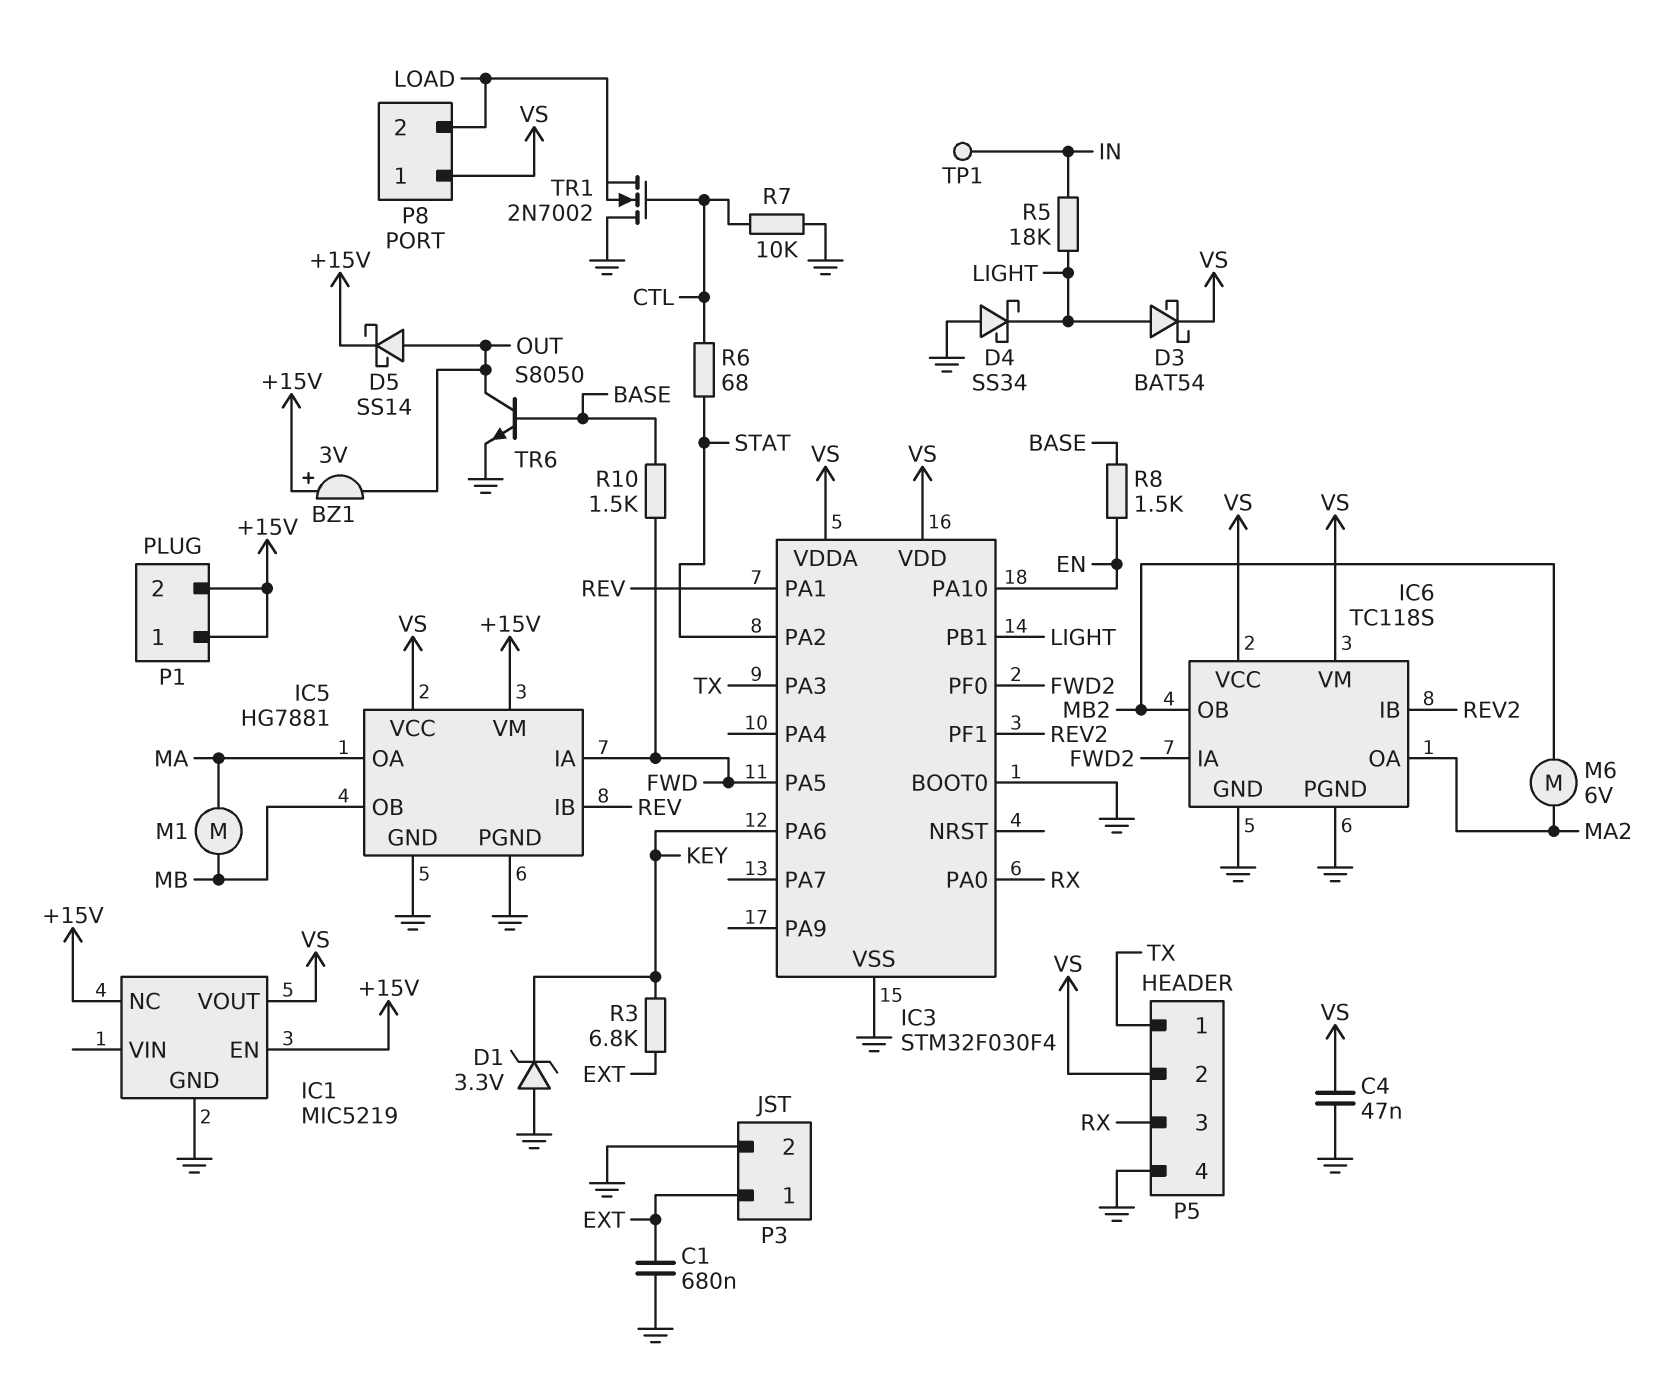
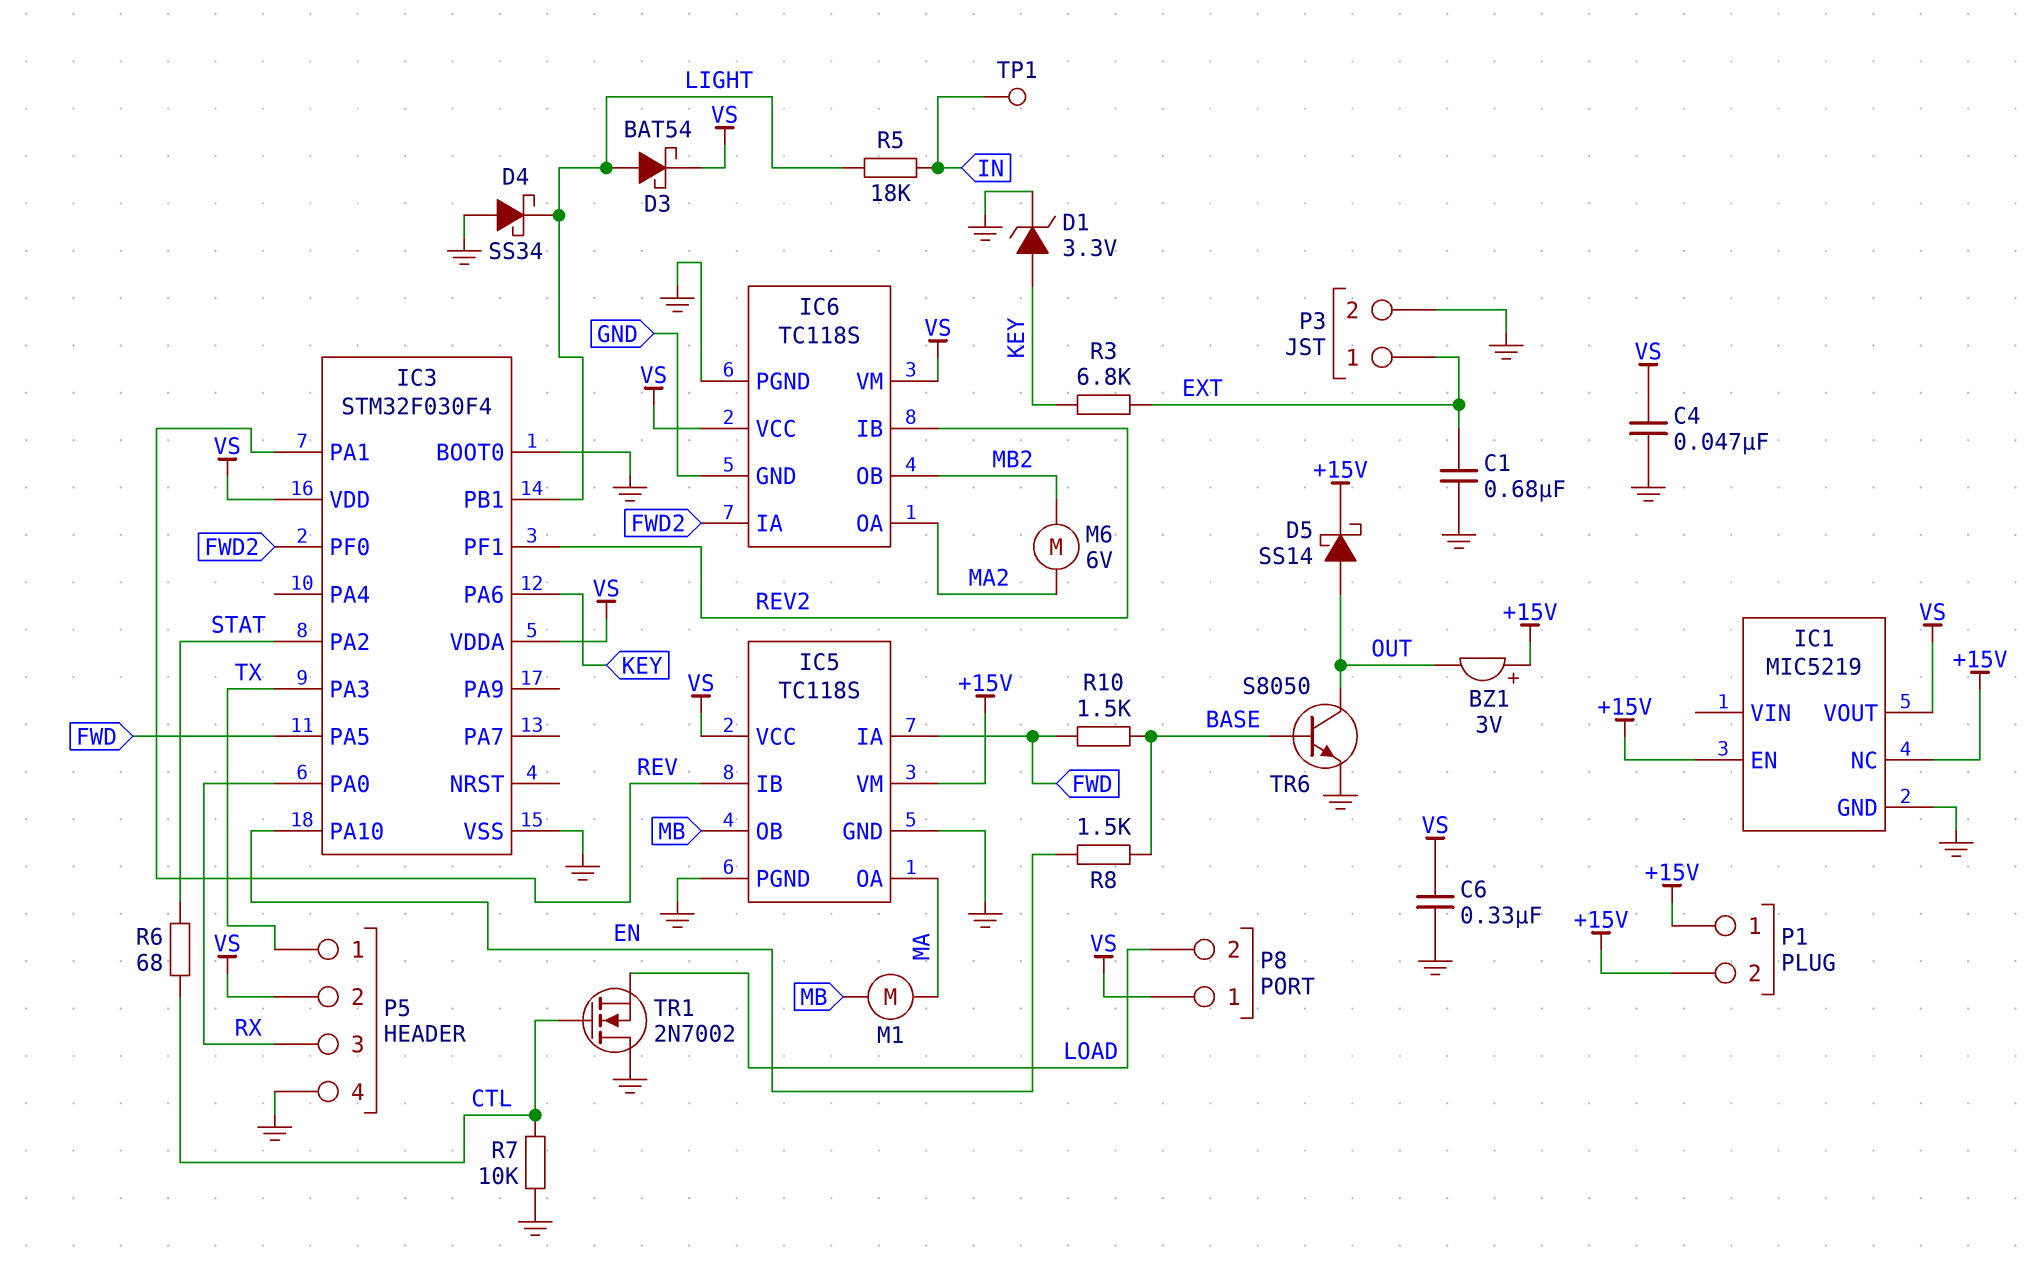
C6: none -> 330nF (GND, VS)
D1: zener 3.3V (A GND, K KEY) -> zener 3.3V (A KEY, K GND)
IC5: HG7881 -> TC118S

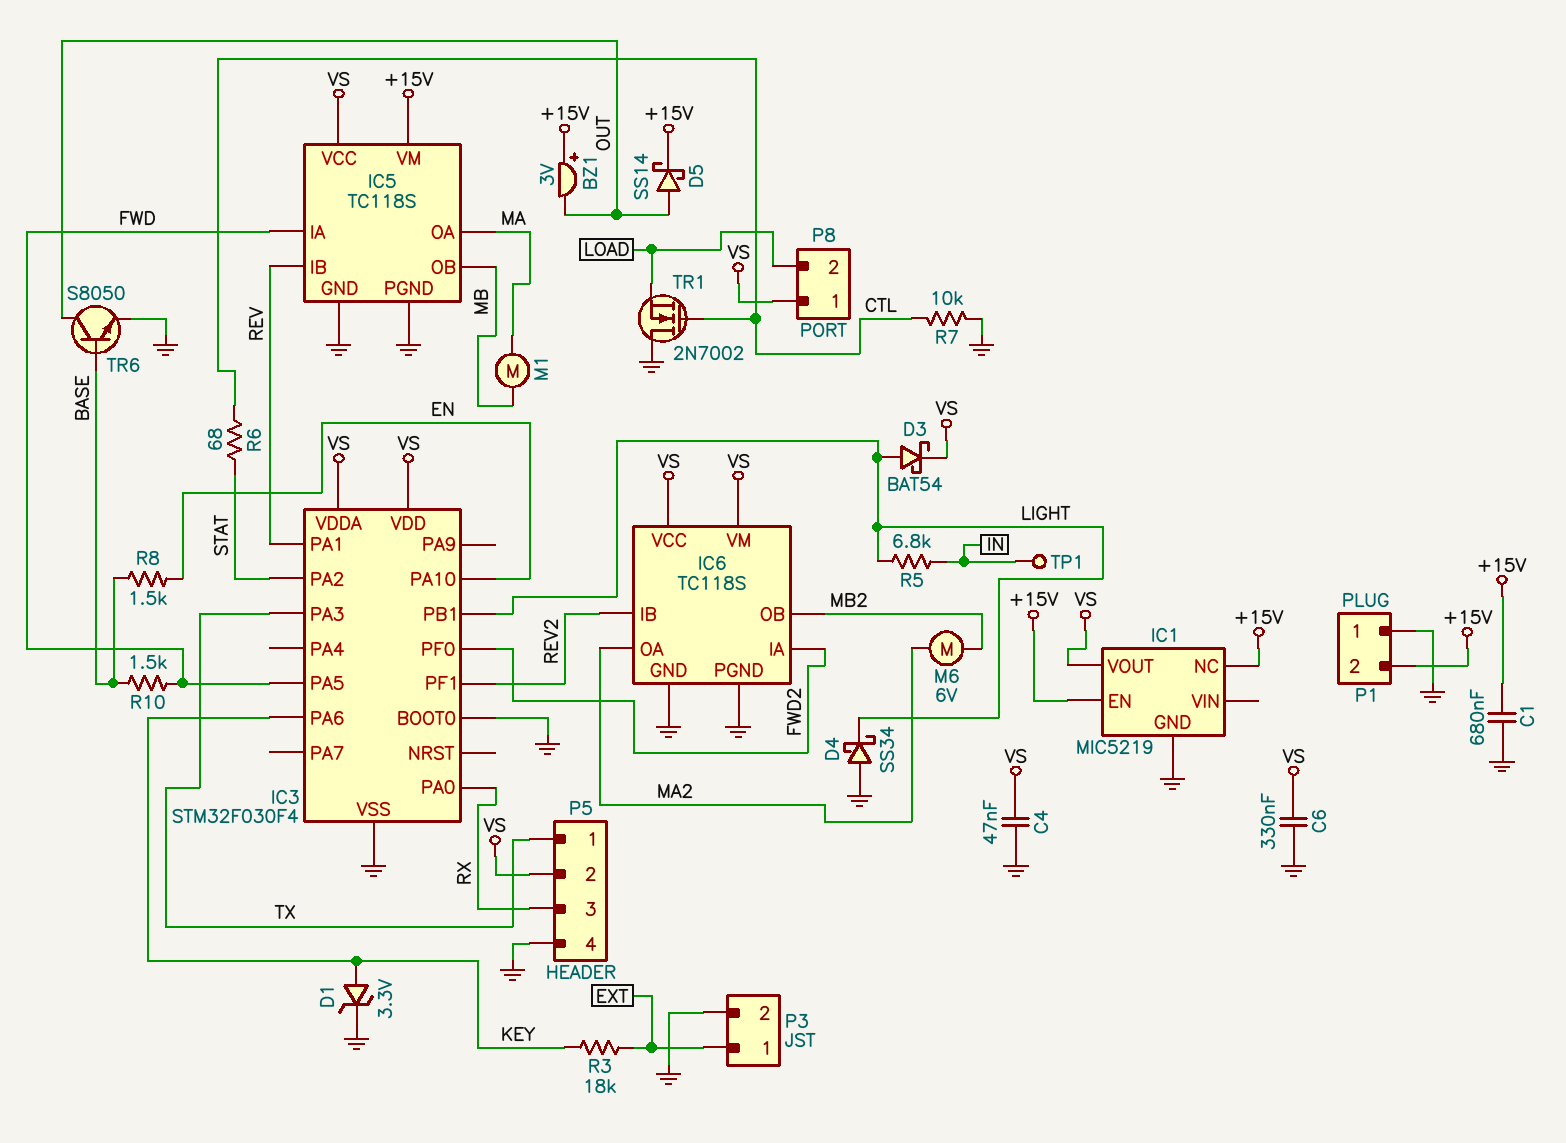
C1: 680nF (EXT, GND) -> 680nF (+15V, GND)
P1 pin 1: +15V -> GND
R3: 6.8k (EXT, KEY) -> 18k (EXT, KEY)
R5: 18k (IN, LIGHT) -> 6.8k (IN, LIGHT)

